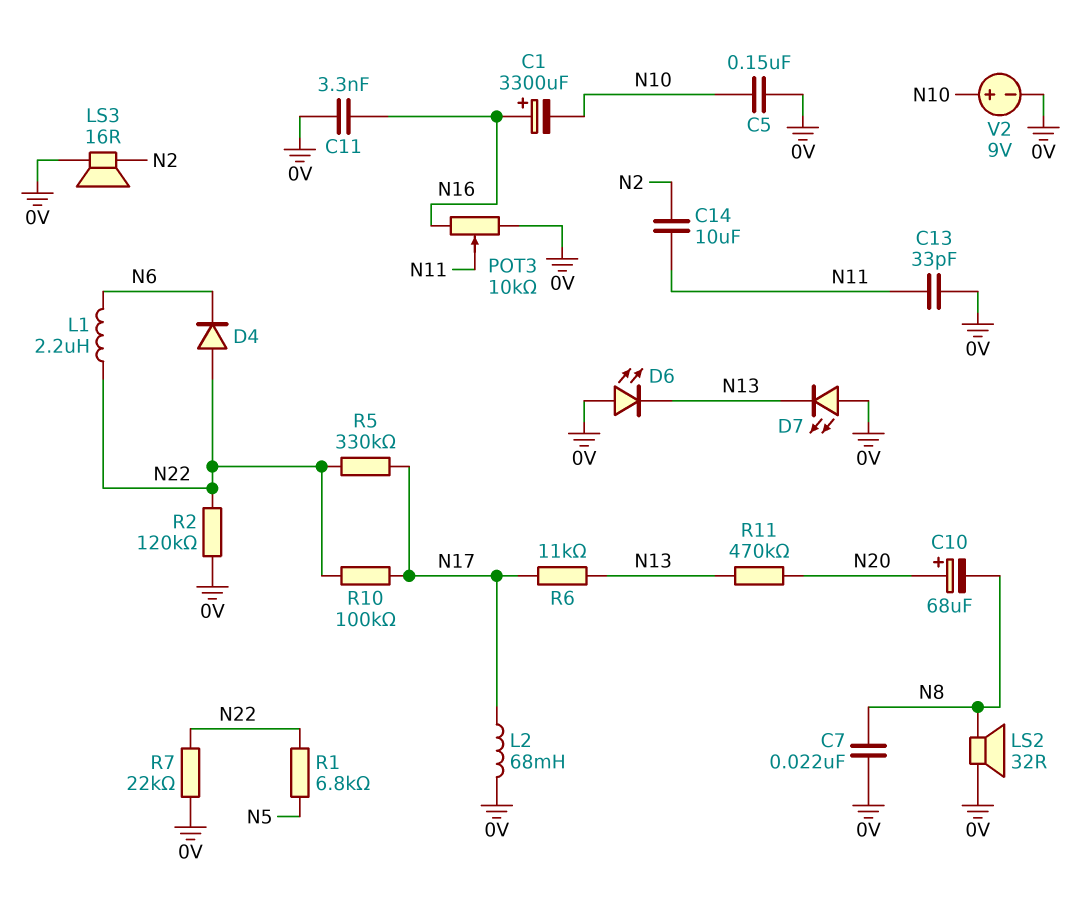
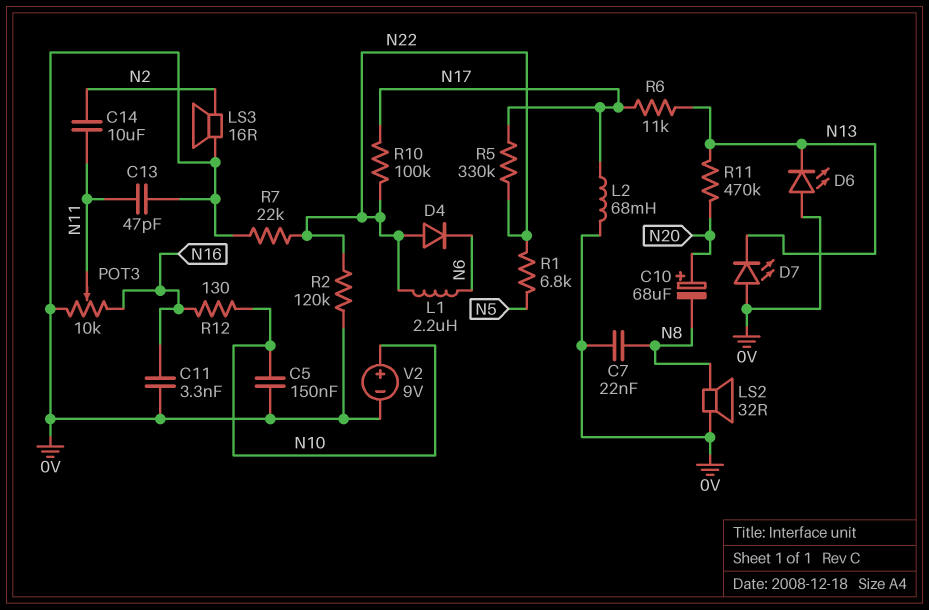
C1: 3300uF (plus N16, minus N10) -> none
C13: 33pF (0V, N11) -> 47pF (0V, N11)
R12: none -> 130 (N10, N16)

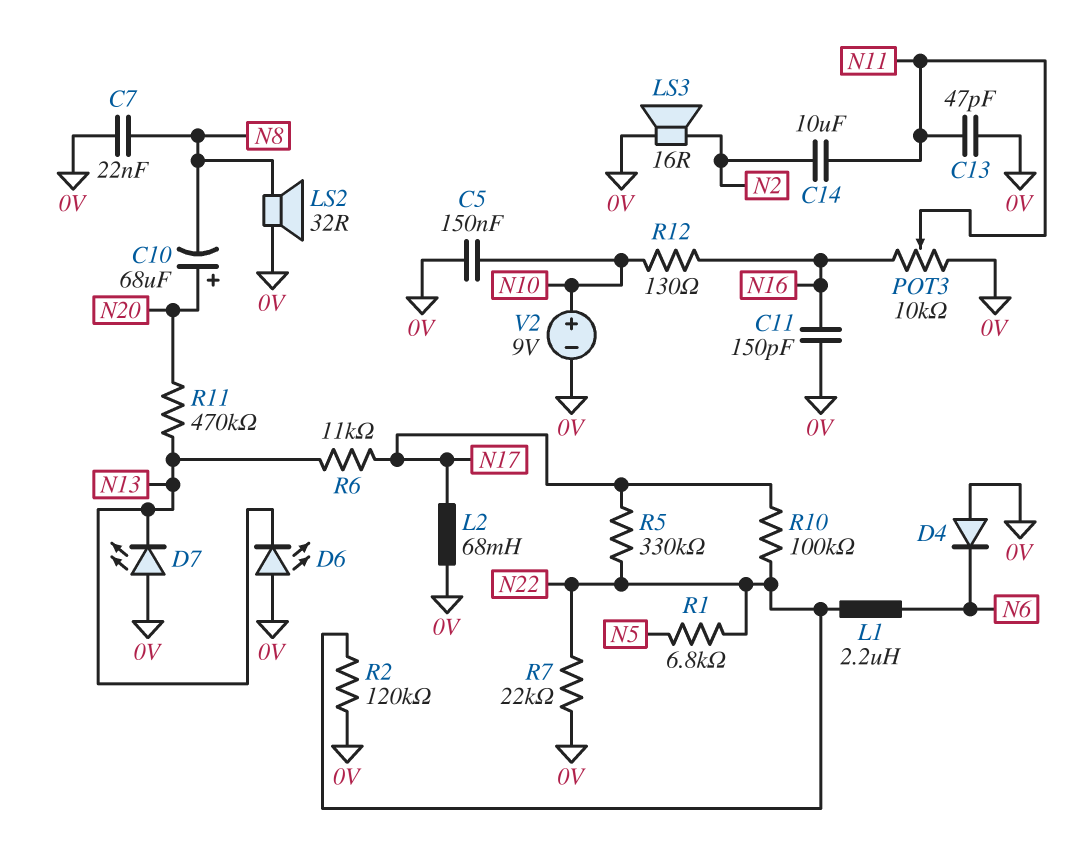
C11: 3.3nF (0V, N16) -> 150pF (0V, N16)
D4: diode (A N22, K N6) -> diode (A 0V, K N6)

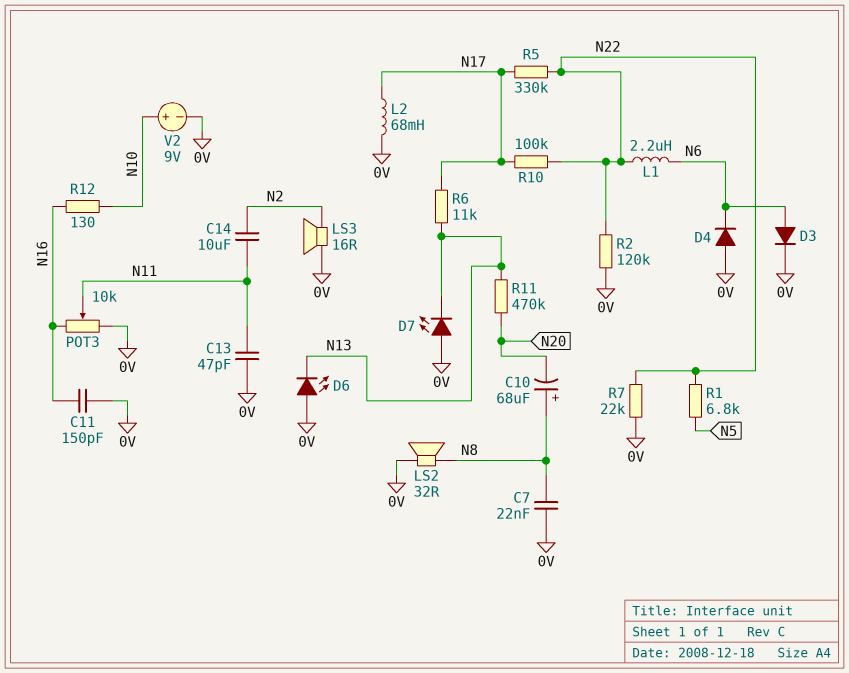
C5: 150nF (0V, N10) -> none
C10: 68uF (plus N20, minus N8) -> 68uF (plus N8, minus N20)
D3: none -> diode (A N6, K 0V)

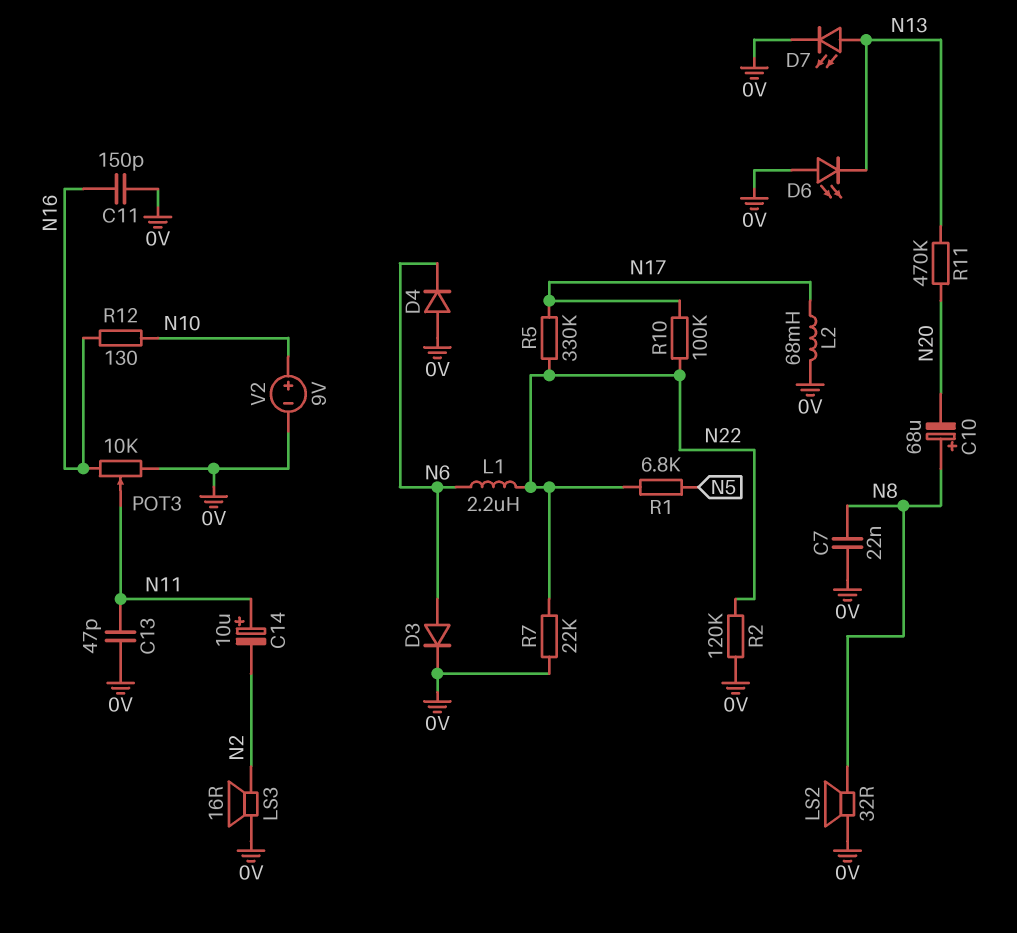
C14: 10uF (N2, N11) -> 10uF (plus N11, minus N2)
D7: LED (A 0V, K N13) -> LED (A N13, K 0V)
R6: 11k (N13, N17) -> none

